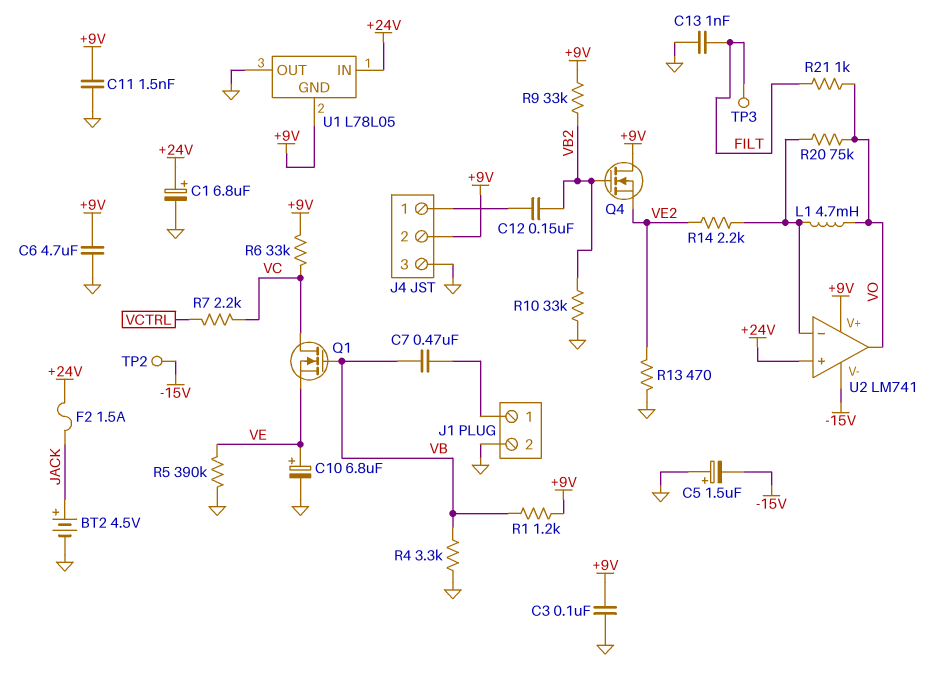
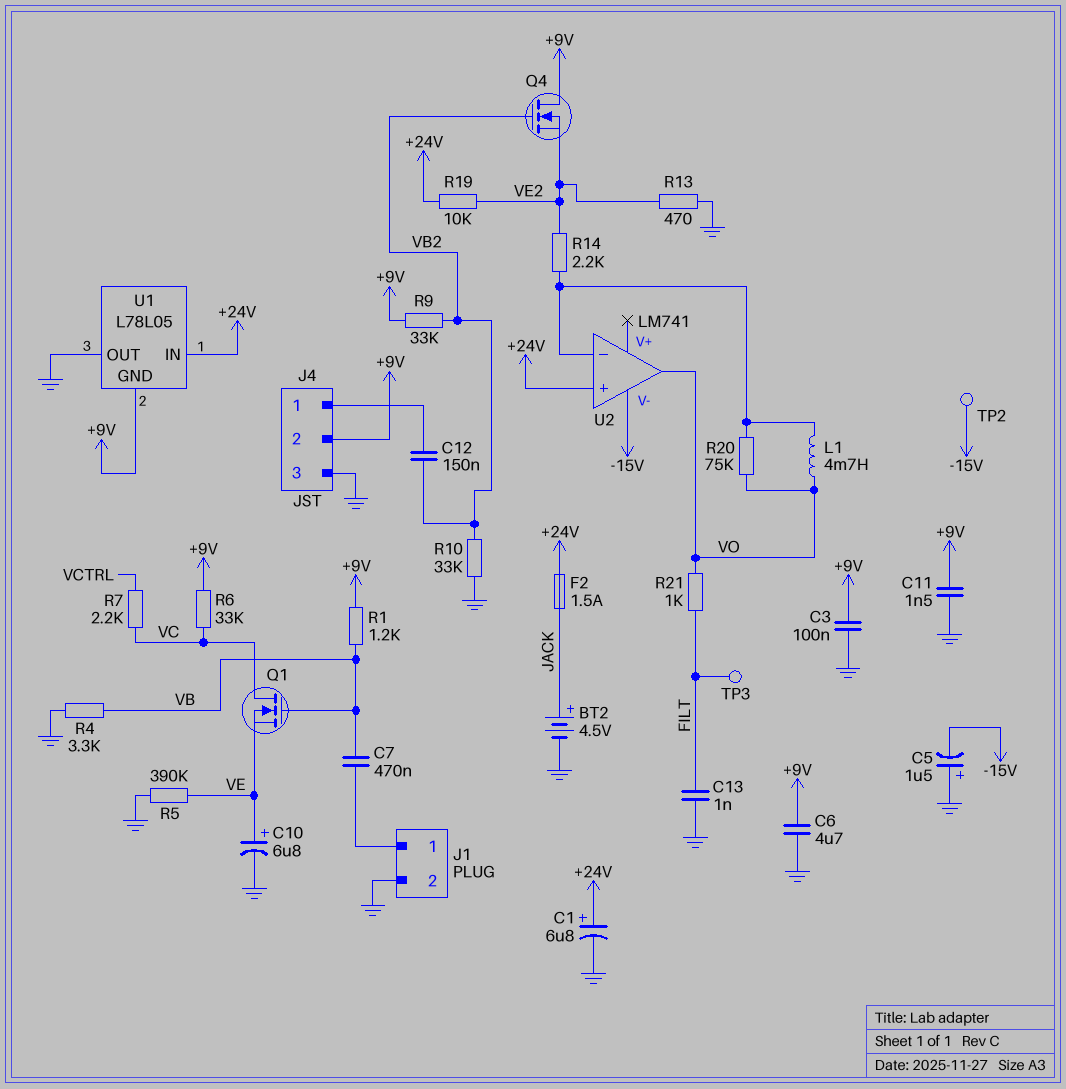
R19: none -> 10k (+24V, VE2)
U2 pin V+: +9V -> none

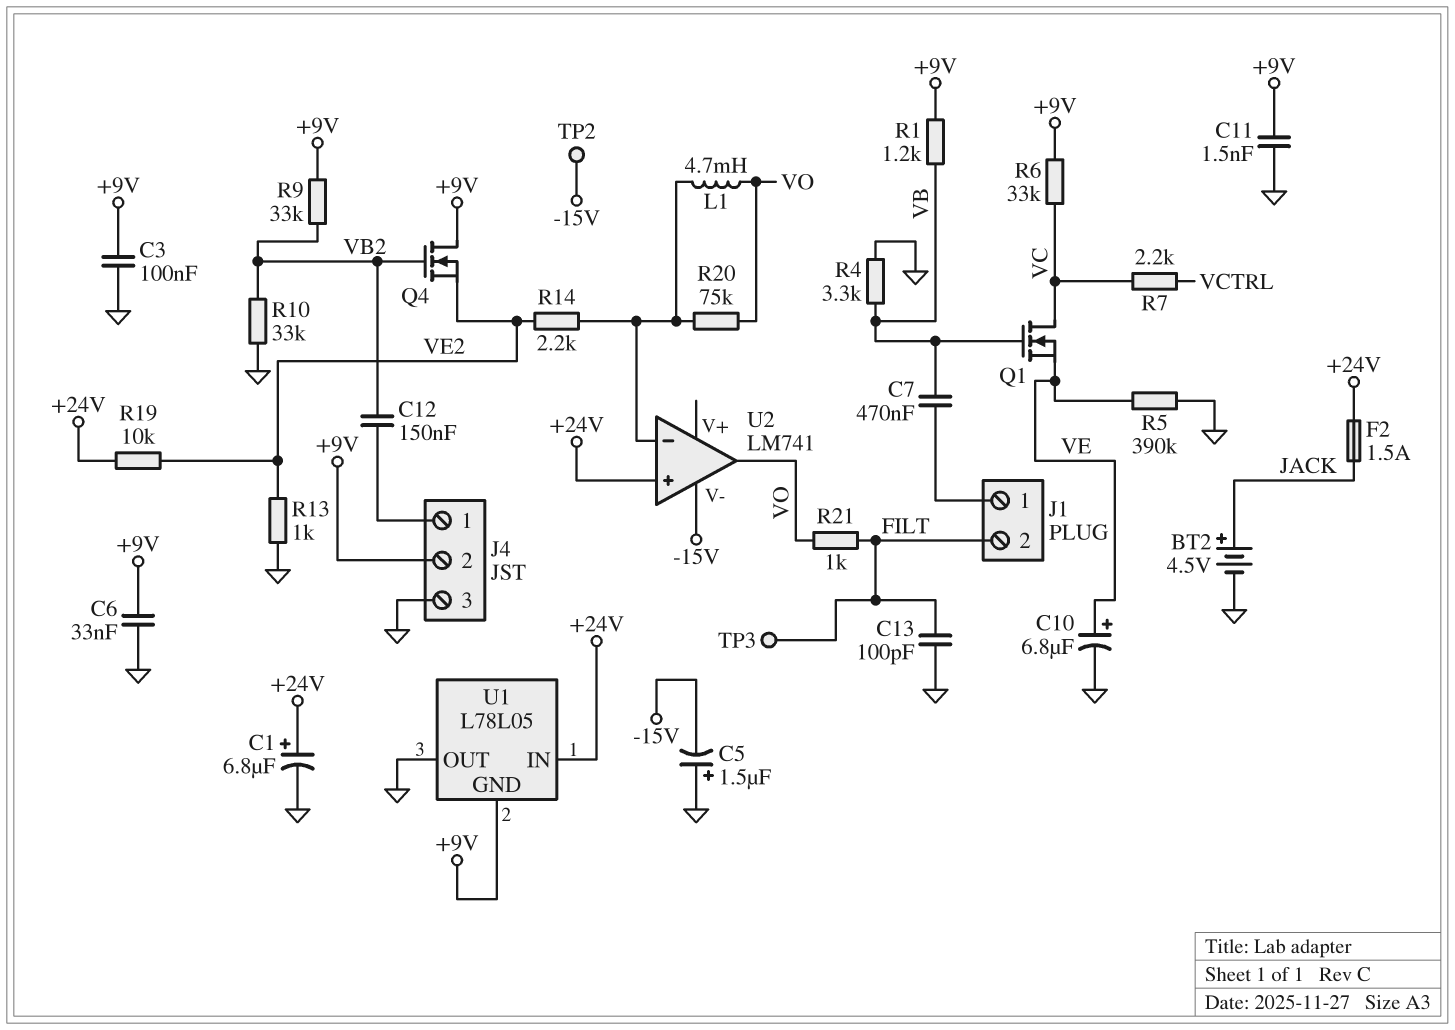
C6: 4.7uF (+9V, GND) -> 33nF (+9V, GND)
C13: 1nF (FILT, GND) -> 100pF (FILT, GND)
J1 pin 2: GND -> FILT
R13: 470 (GND, VE2) -> 1k (GND, VE2)

